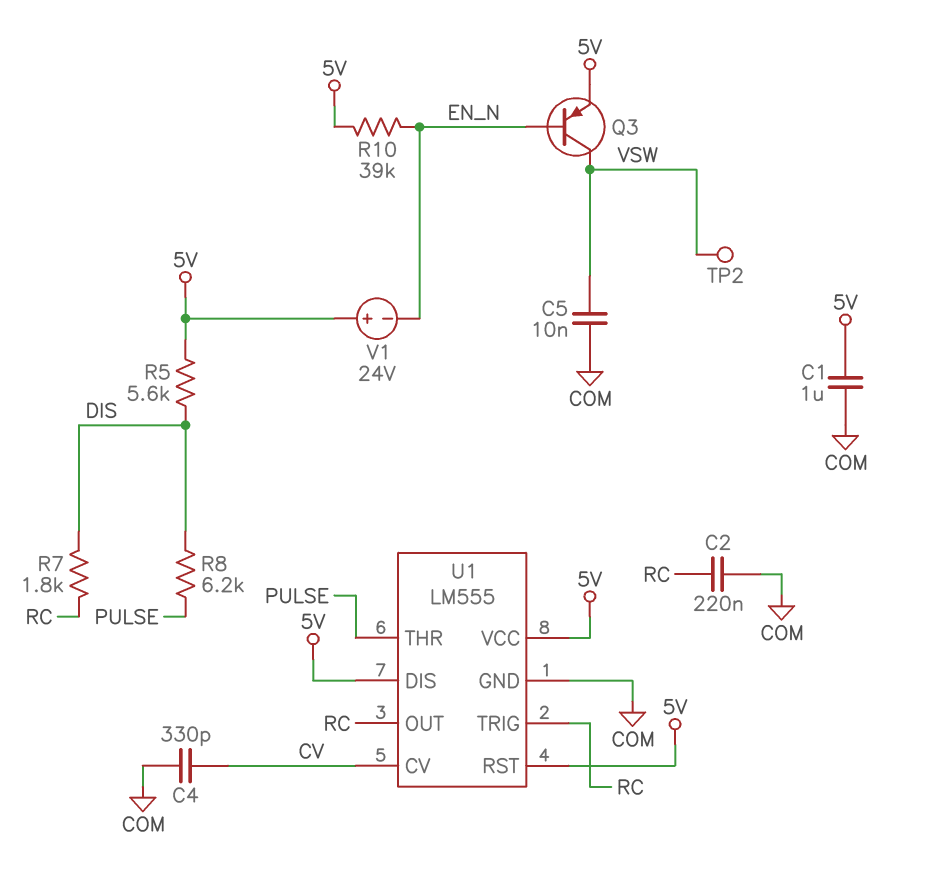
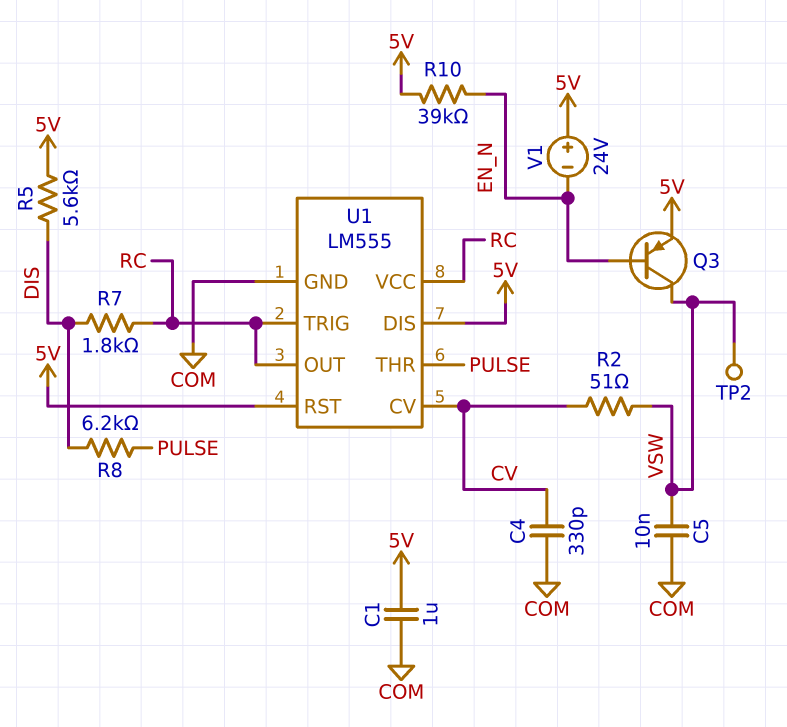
C2: 220nF (COM, RC) -> none
R2: none -> 51 (CV, VSW)
U1 pin VCC: 5V -> RC

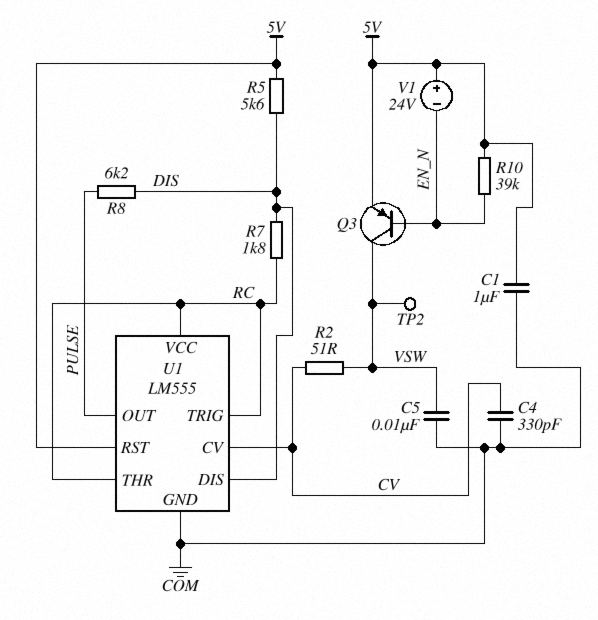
U1 pin DIS: 5V -> DIS
U1 pin OUT: RC -> PULSE
U1 pin THR: PULSE -> RC

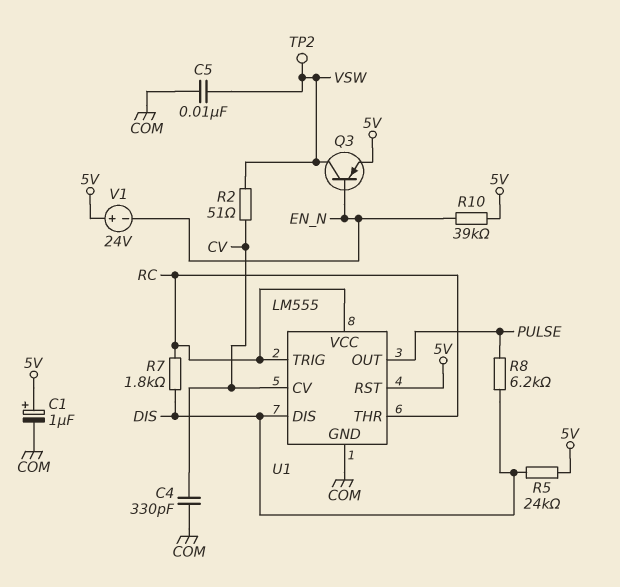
C1: 1uF (5V, COM) -> 1uF (plus 5V, minus COM)
R5: 5.6k (5V, DIS) -> 24k (5V, DIS)

